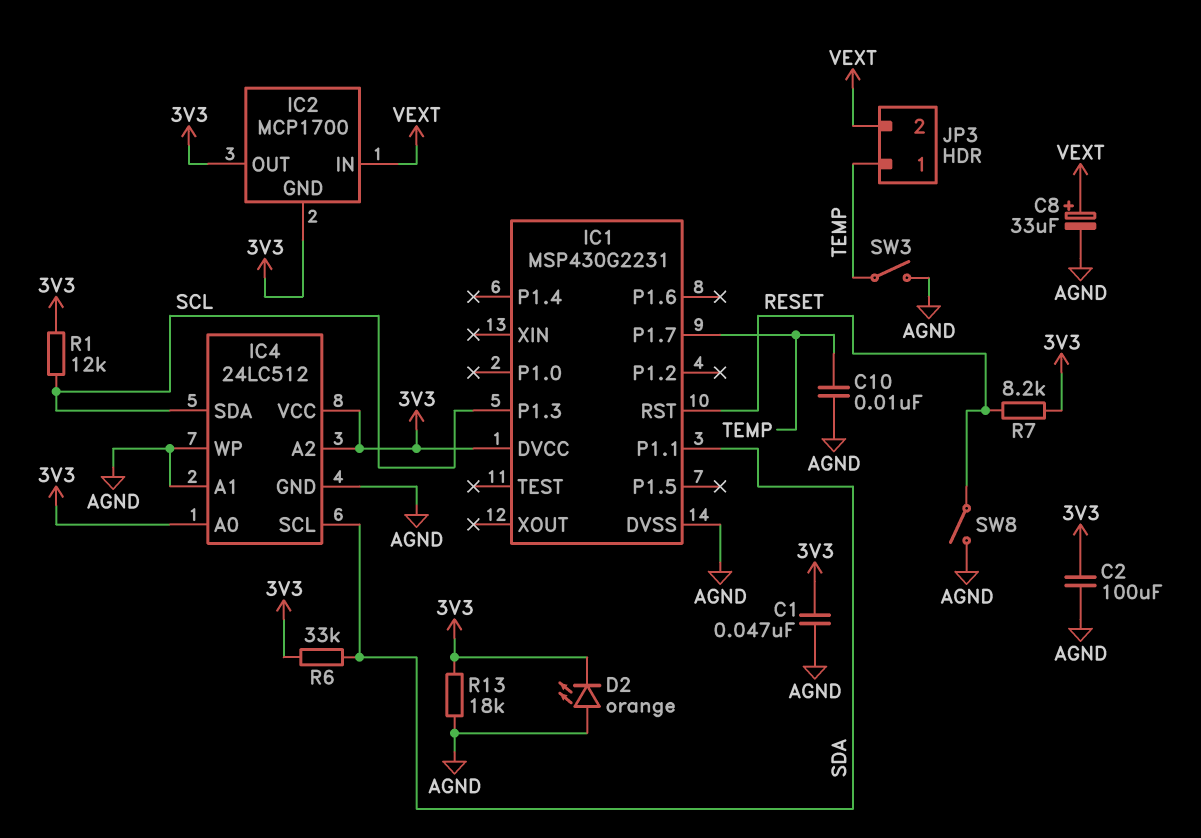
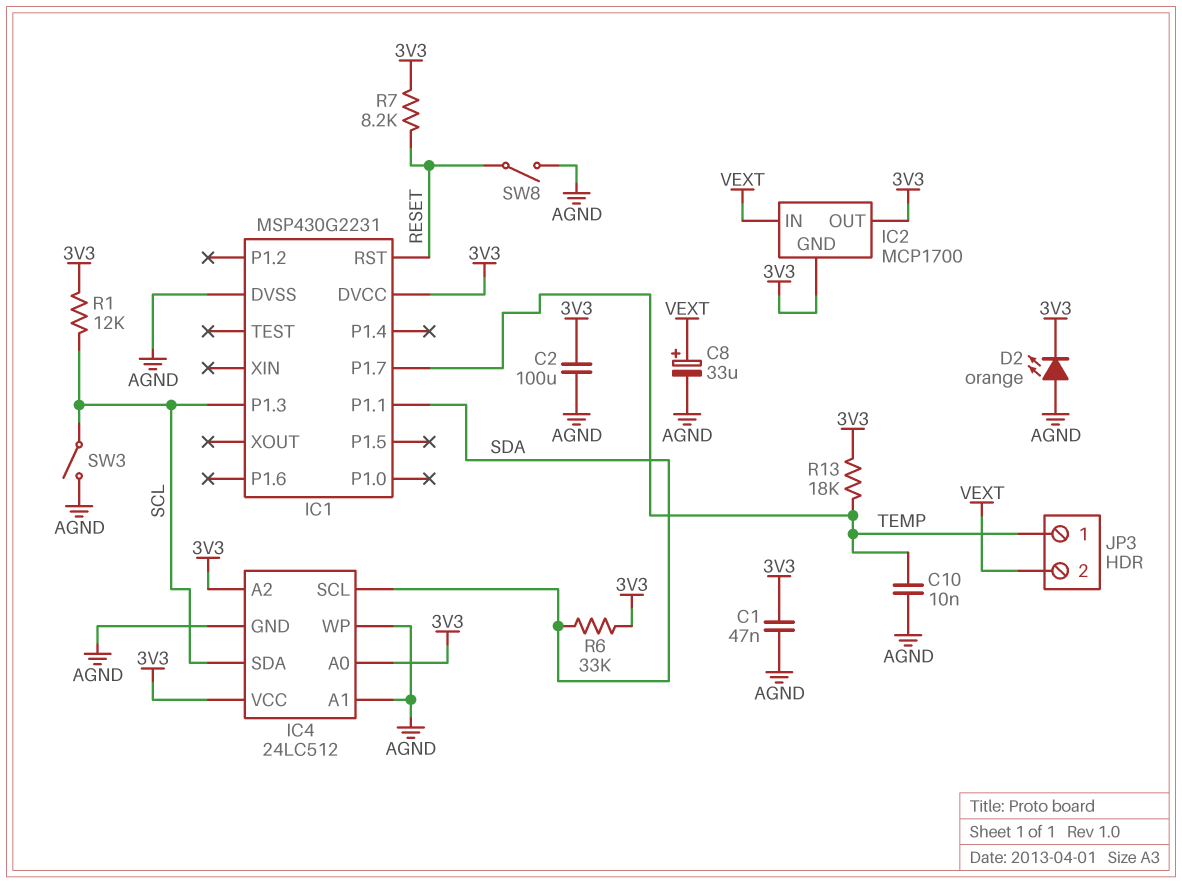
R13: 18k (3V3, AGND) -> 18k (3V3, TEMP)
SW3: switch (AGND, TEMP) -> switch (AGND, SCL)

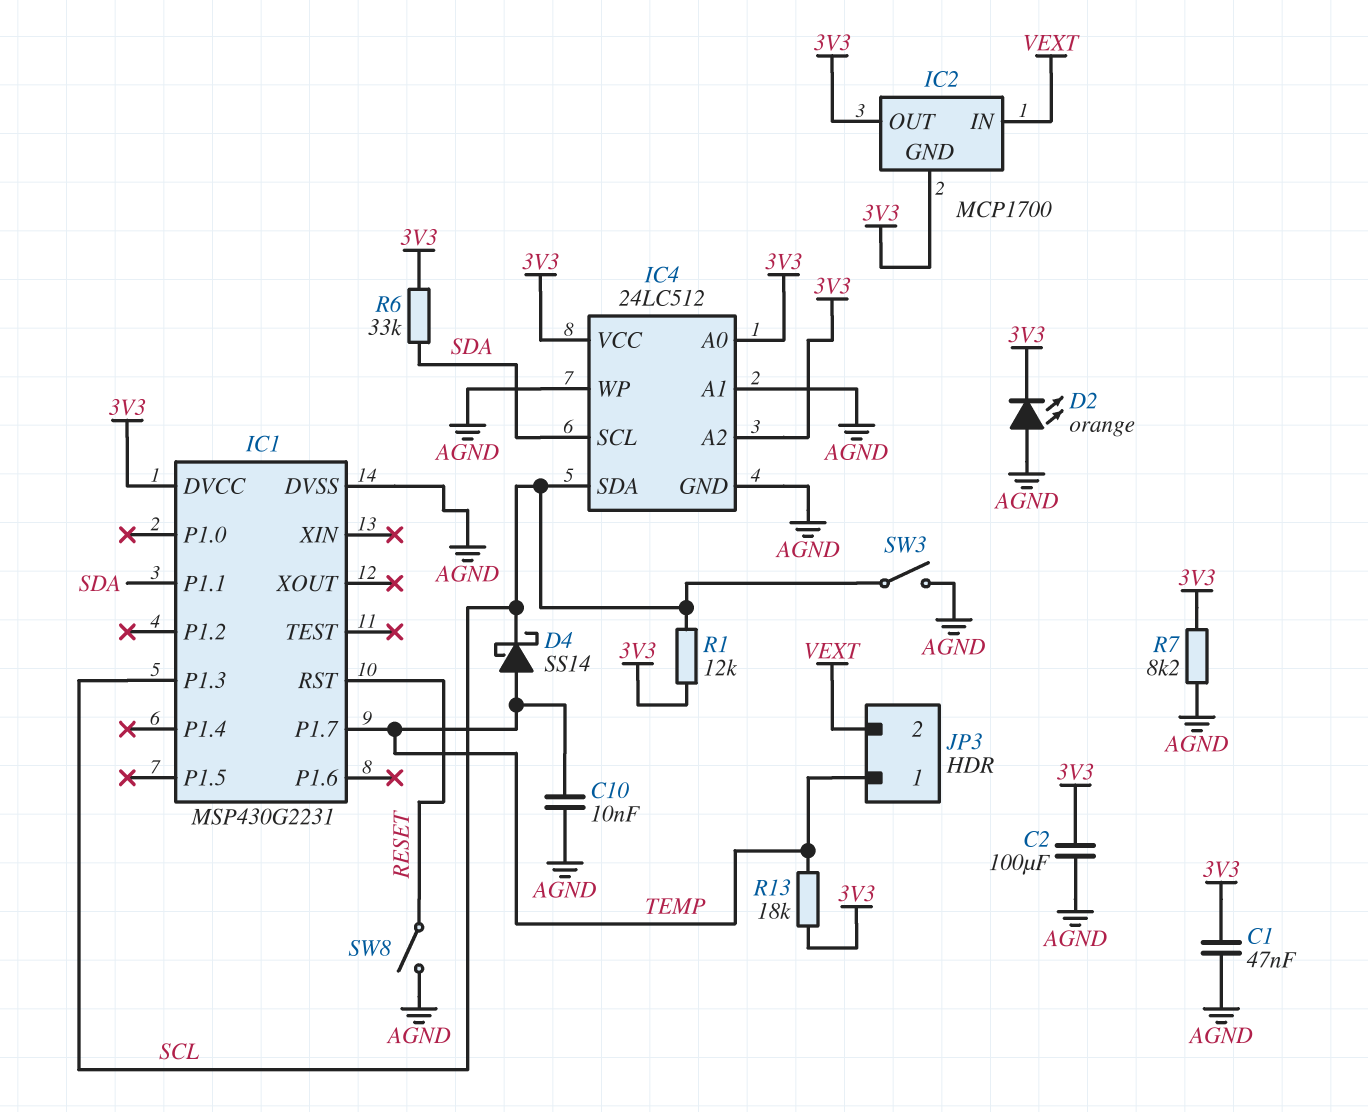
C8: 33uF (plus VEXT, minus AGND) -> none
D4: none -> schottky SS14 (A TEMP, K SCL)
R7: 8.2k (3V3, RESET) -> 8.2k (3V3, AGND)

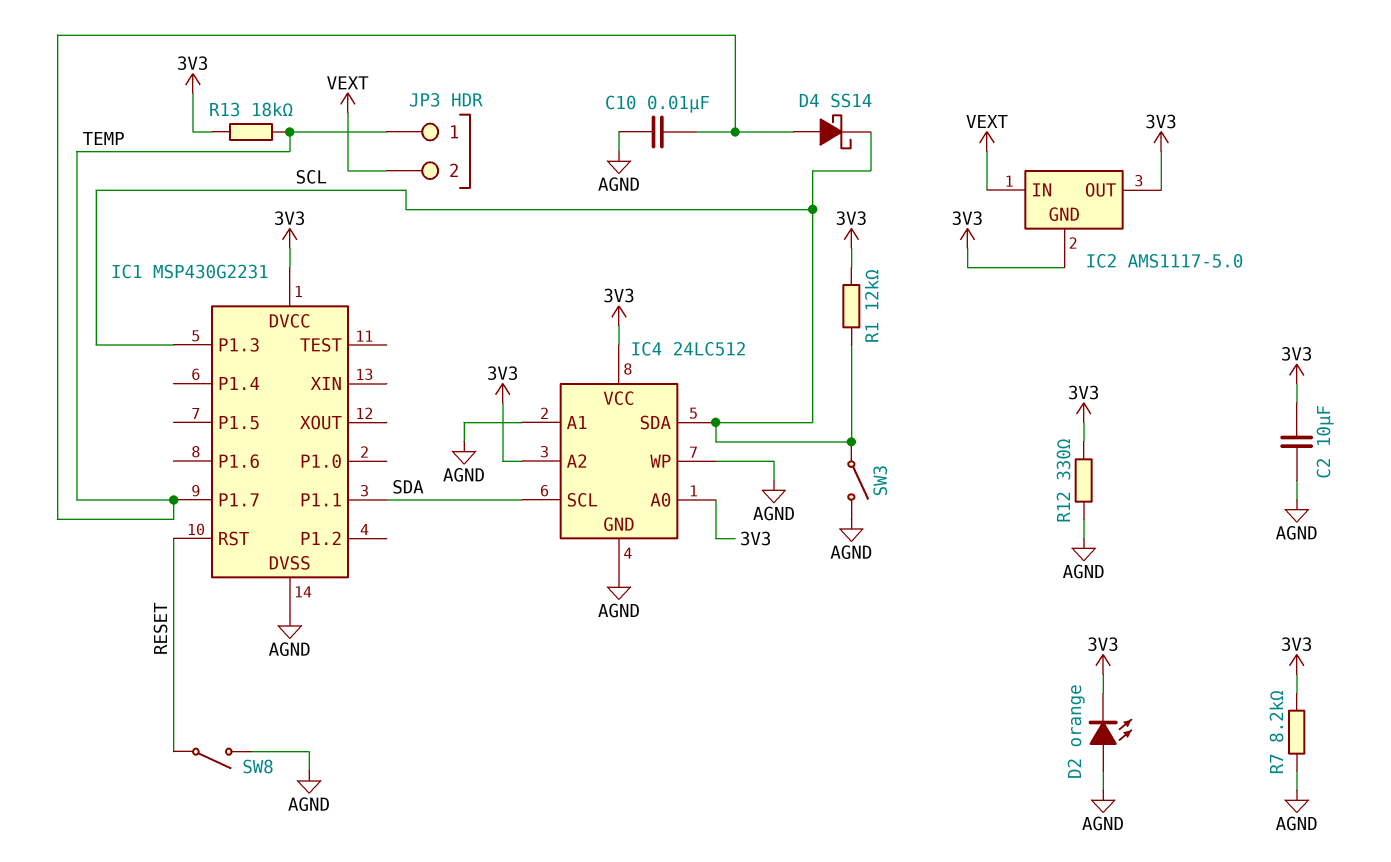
C1: 47nF (3V3, AGND) -> none
C2: 100uF (3V3, AGND) -> 10uF (3V3, AGND)
IC2: MCP1700 -> AMS1117-5.0
R6: 33k (3V3, SDA) -> none
R12: none -> 330 (3V3, AGND)

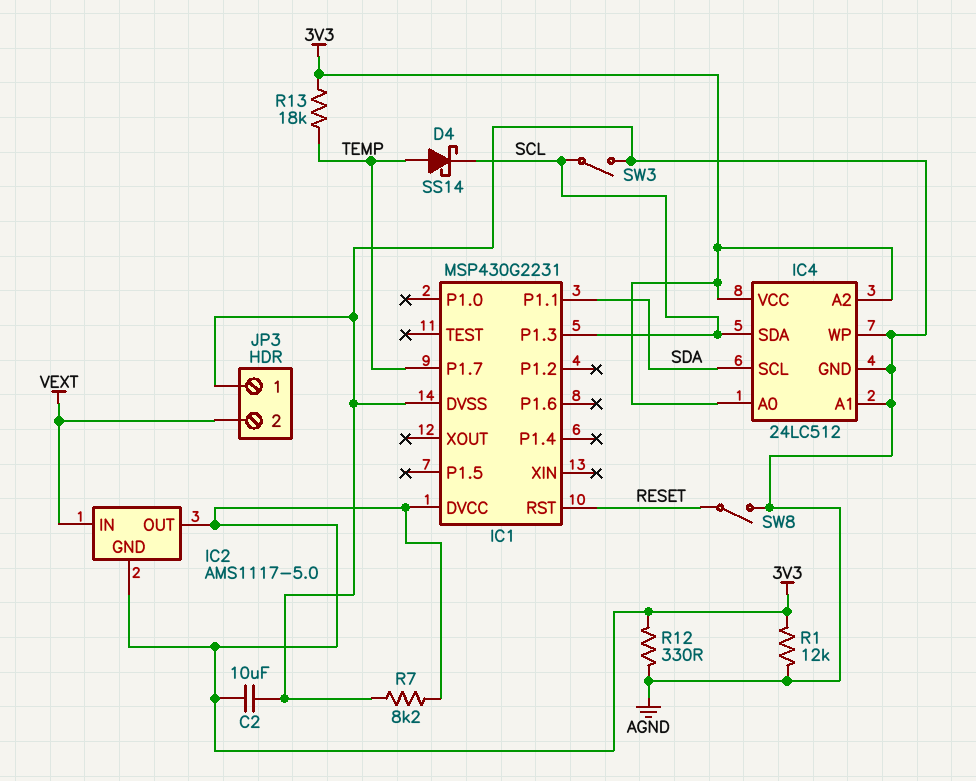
C10: 10nF (AGND, TEMP) -> none
D2: LED orange (A AGND, K 3V3) -> none
JP3 pin 1: TEMP -> AGND
R1: 12k (3V3, SCL) -> 12k (3V3, AGND)

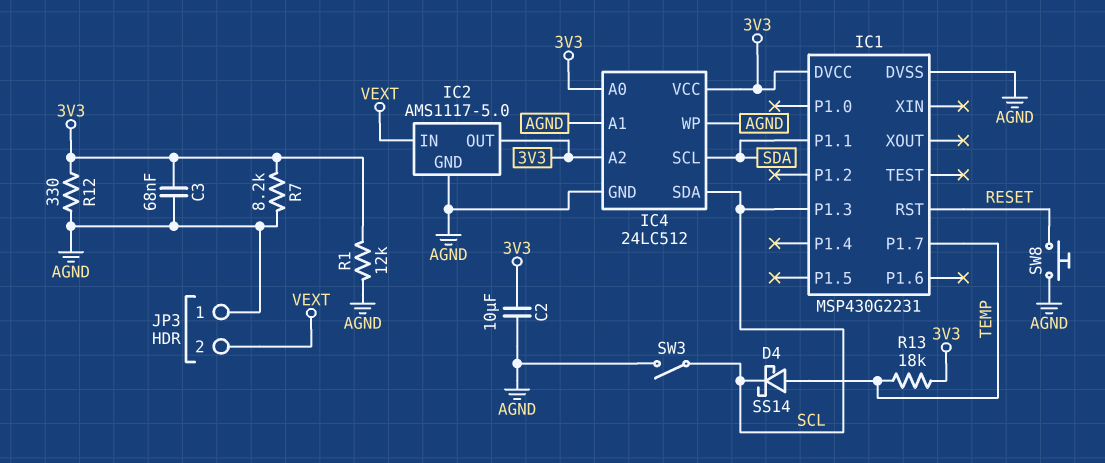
C3: none -> 68nF (3V3, AGND)
IC2 pin GND: 3V3 -> AGND
SW8: switch (AGND, RESET) -> button (AGND, RESET)

